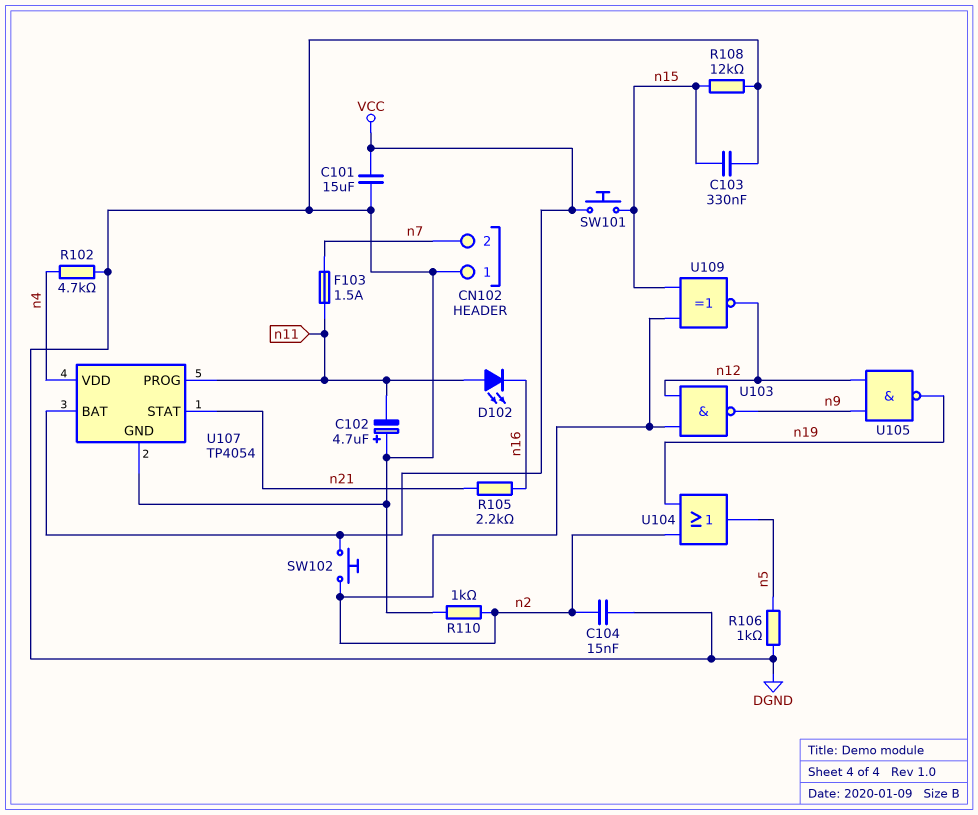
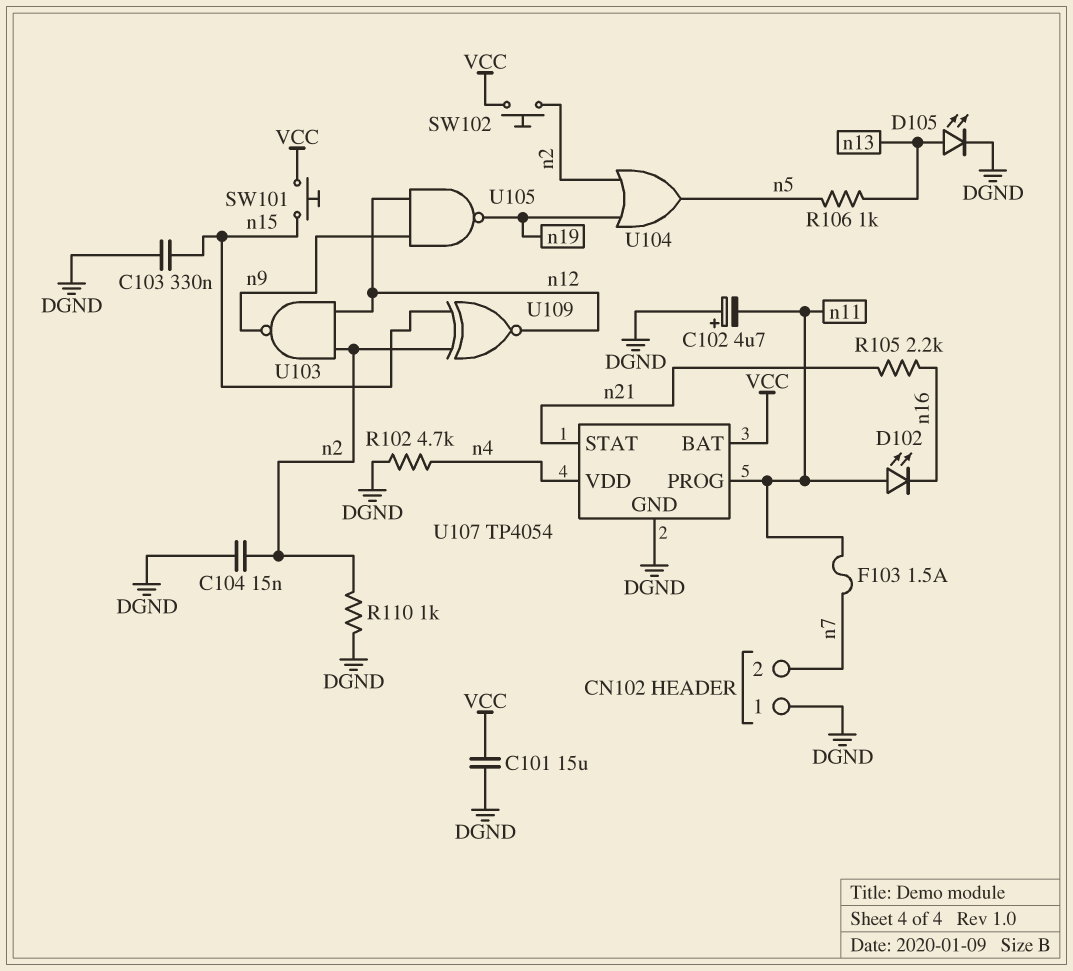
D105: none -> LED (A n13, K DGND)
R106: 1k (DGND, n5) -> 1k (n5, n13)
R108: 12k (DGND, n15) -> none

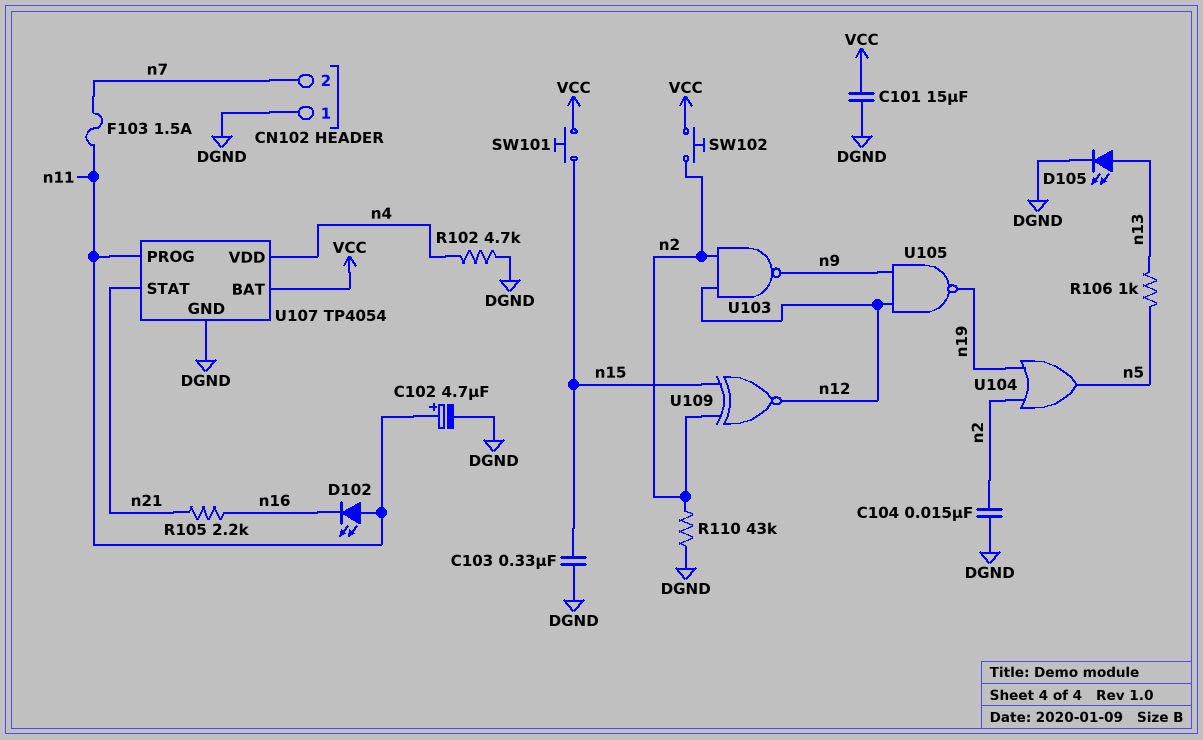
C102: 4.7uF (plus DGND, minus n11) -> 4.7uF (plus n11, minus DGND)
R110: 1k (DGND, n2) -> 43k (DGND, n2)

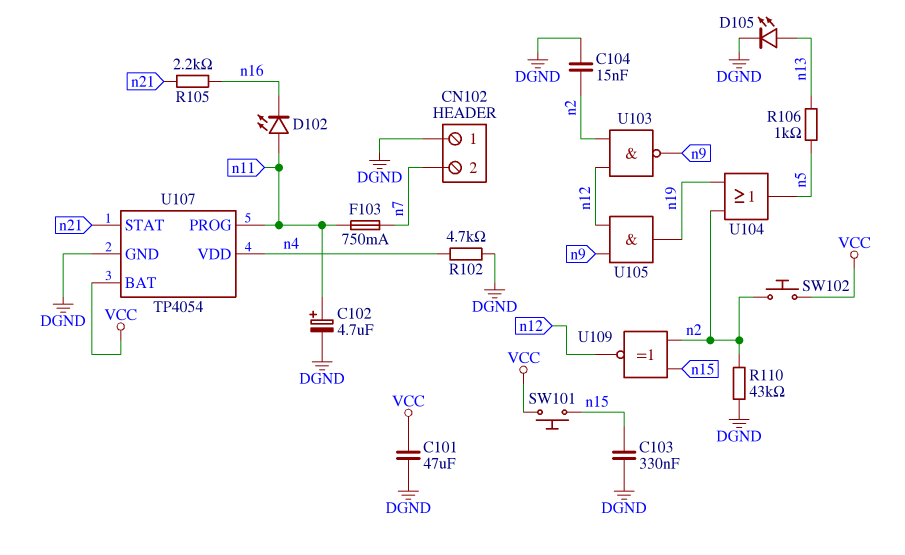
C101: 15uF (DGND, VCC) -> 47uF (DGND, VCC)
F103: 1.5A (n7, n11) -> 750mA (n7, n11)
U105: NAND (in n9, in n12, out n19) -> AND (in n9, in n12, out n19)

